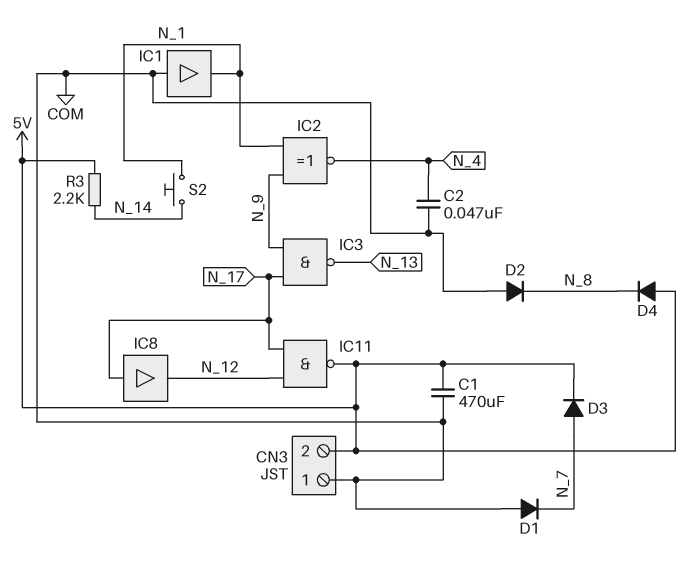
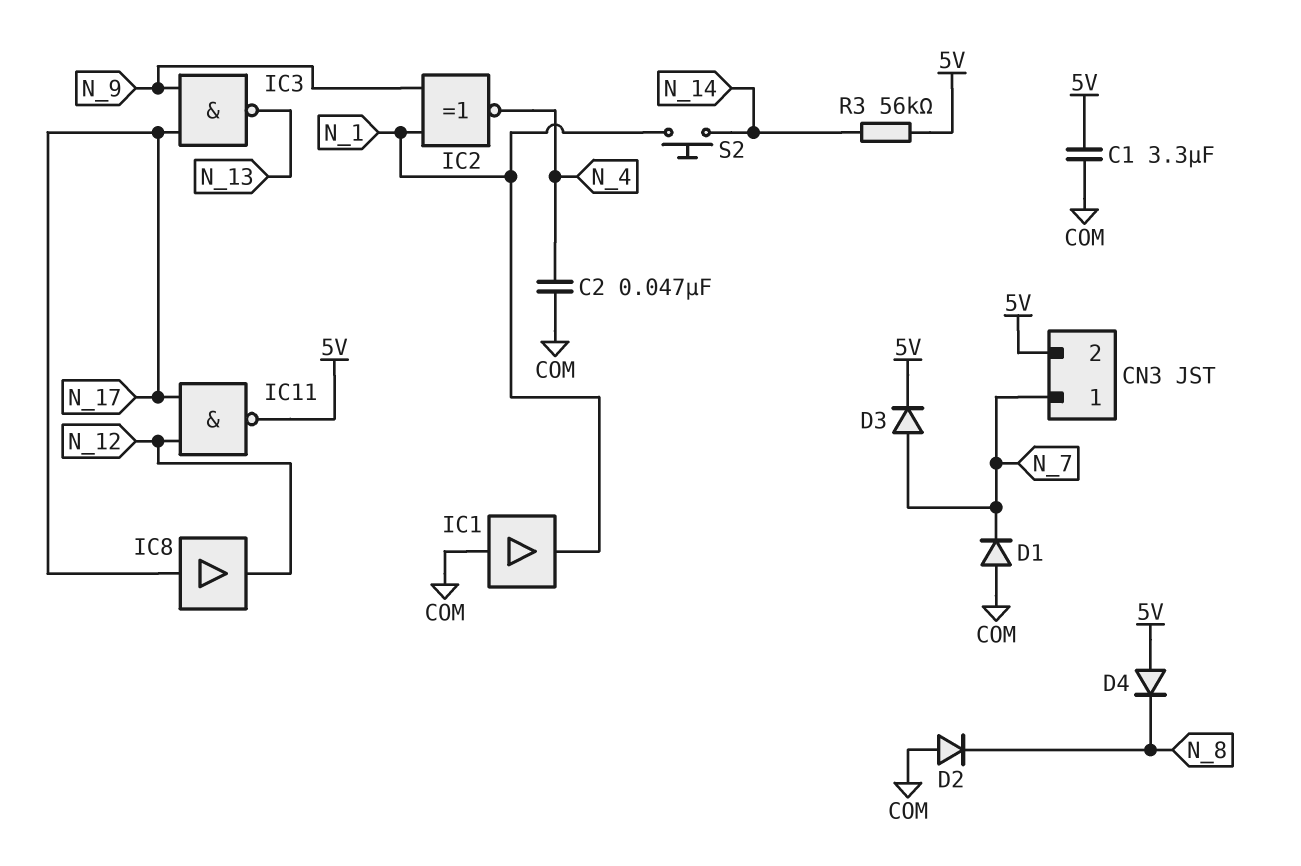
C1: 470uF (5V, COM) -> 3.3uF (5V, COM)
CN3 pin 1: COM -> N_7
R3: 2.2k (5V, N_14) -> 56k (5V, N_14)

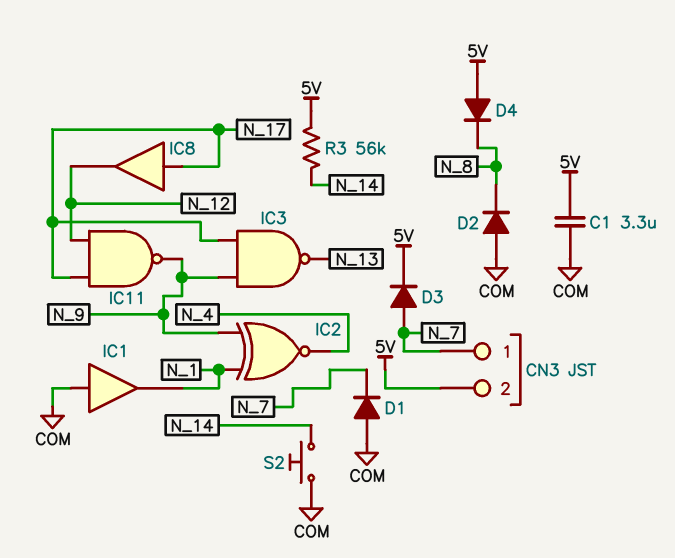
C2: 47nF (COM, N_4) -> none
IC11: NAND (in N_12, in N_17, out 5V) -> NAND (in N_12, in N_17, out N_9)
S2: button (N_1, N_14) -> button (COM, N_14)

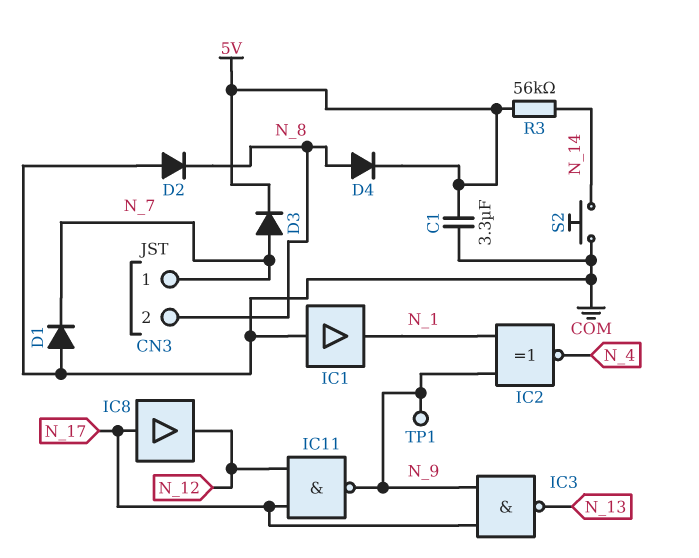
CN3 pin 2: 5V -> N_8
D4: diode (A 5V, K N_8) -> diode (A N_8, K 5V)
TP1: none -> test point (N_9)

